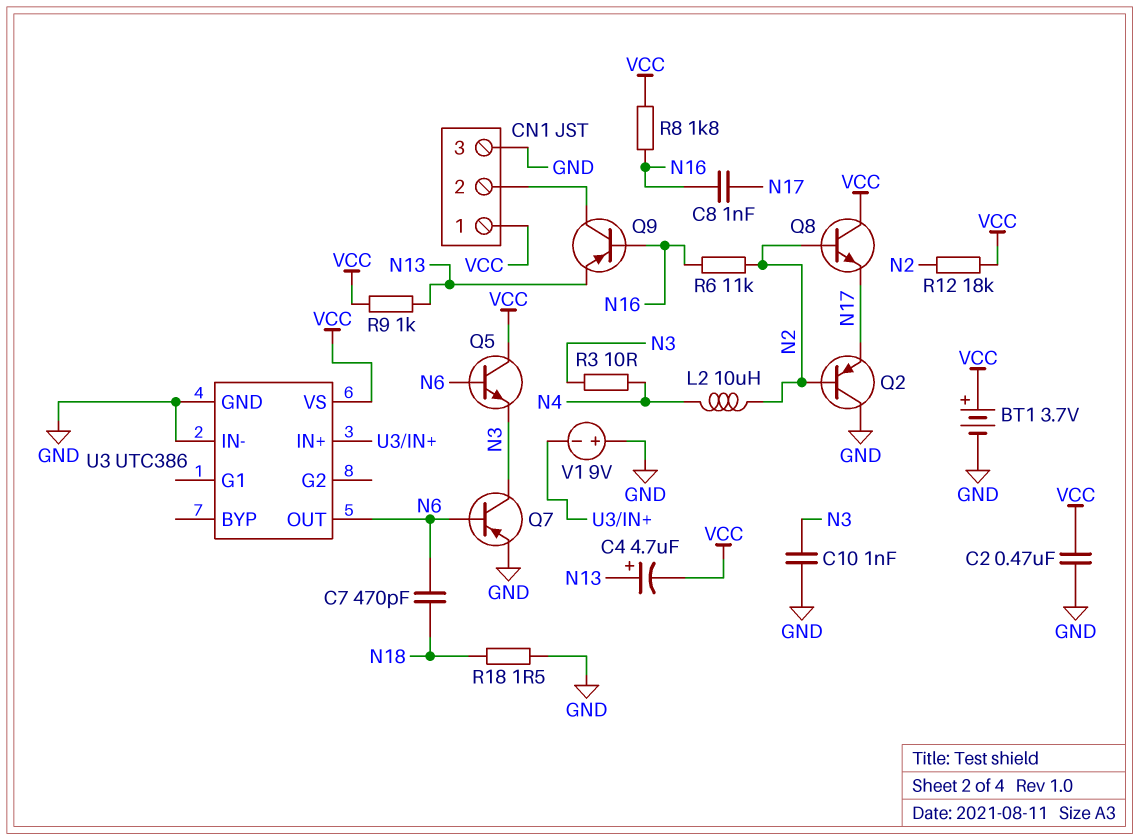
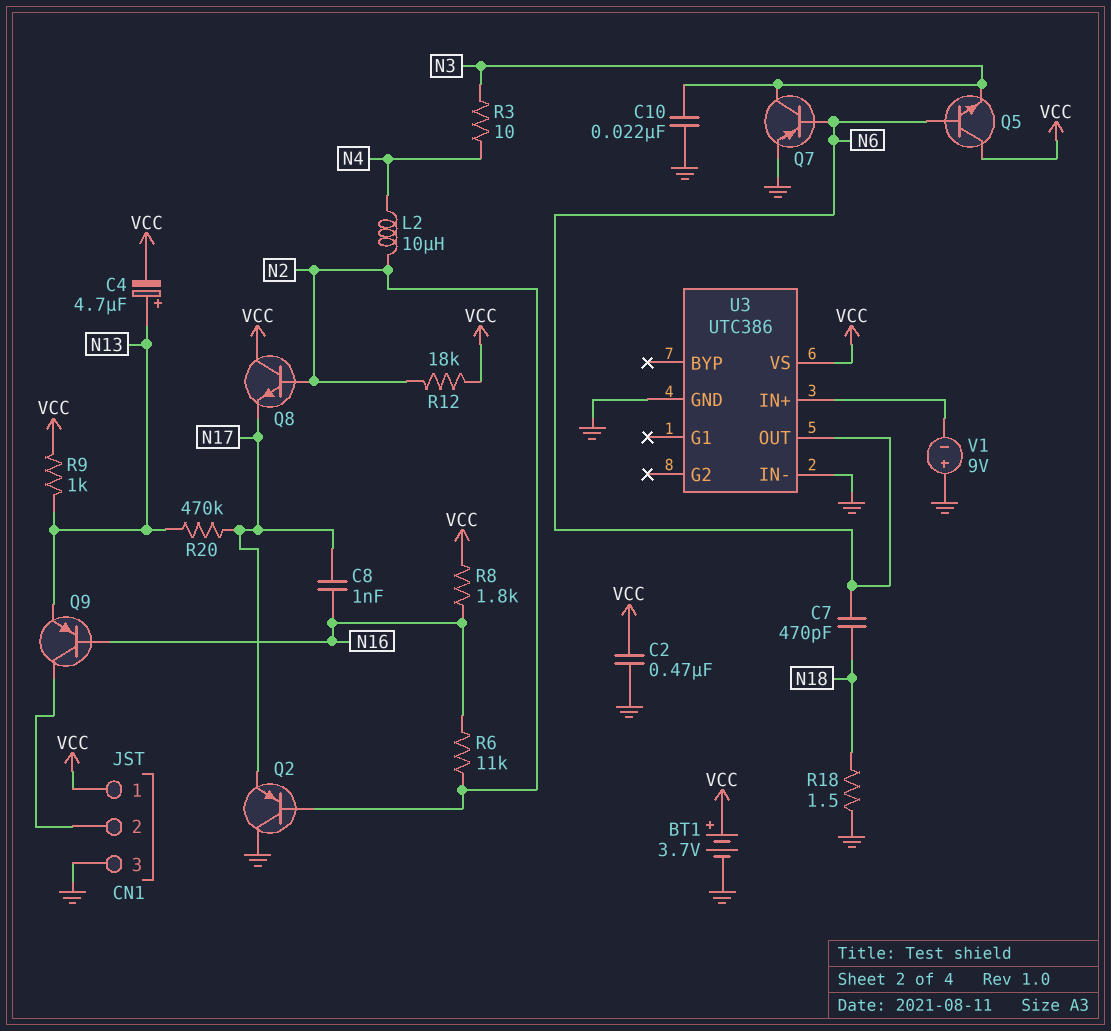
C10: 1nF (GND, N3) -> 22nF (GND, N3)
R20: none -> 470k (N13, N17)

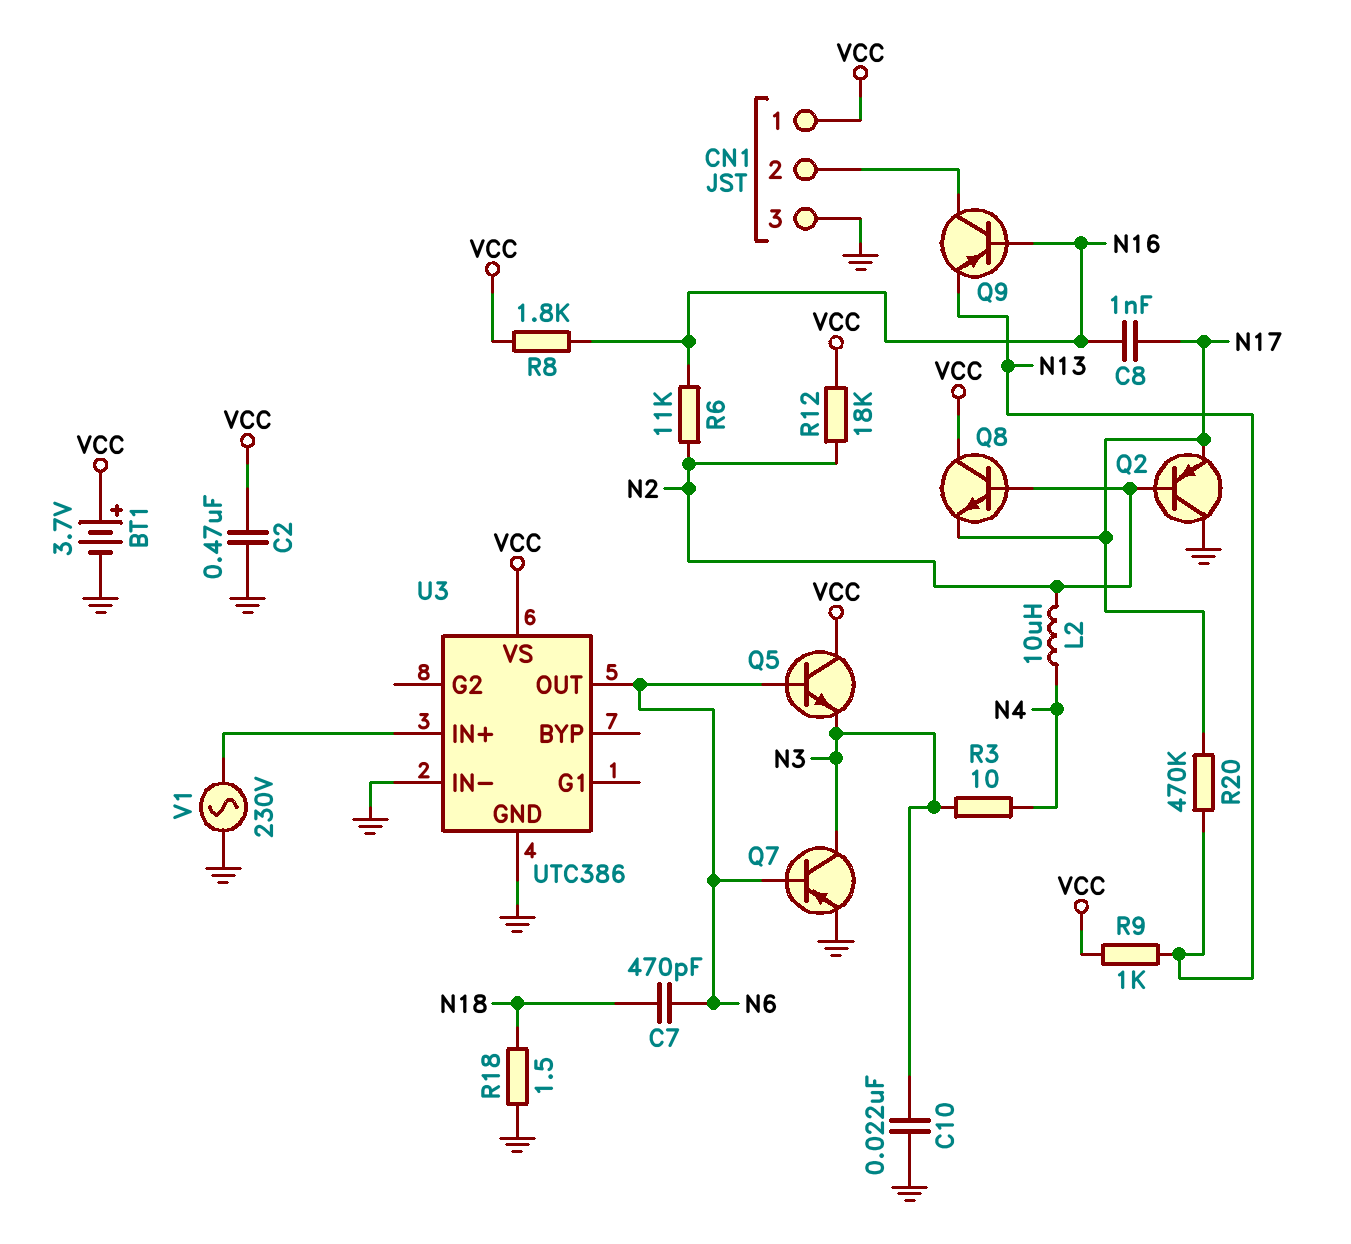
C4: 4.7uF (plus N13, minus VCC) -> none
V1: 9V (plus GND, minus U3/IN+) -> AC 230V (GND, U3/IN+)

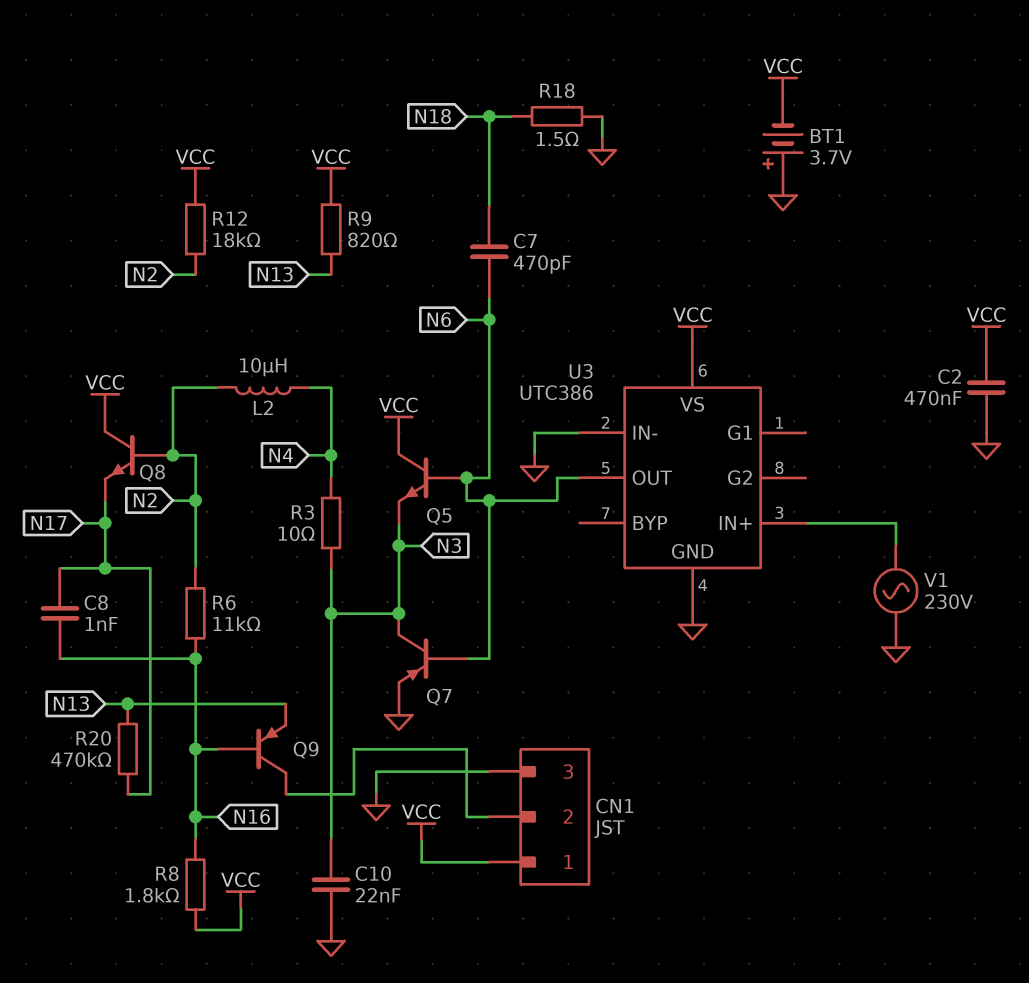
BT1: 3.7V (plus VCC, minus GND) -> 3.7V (plus GND, minus VCC)
Q2: PNP (B N2, C GND, E N17) -> none
R9: 1k (N13, VCC) -> 820 (N13, VCC)

